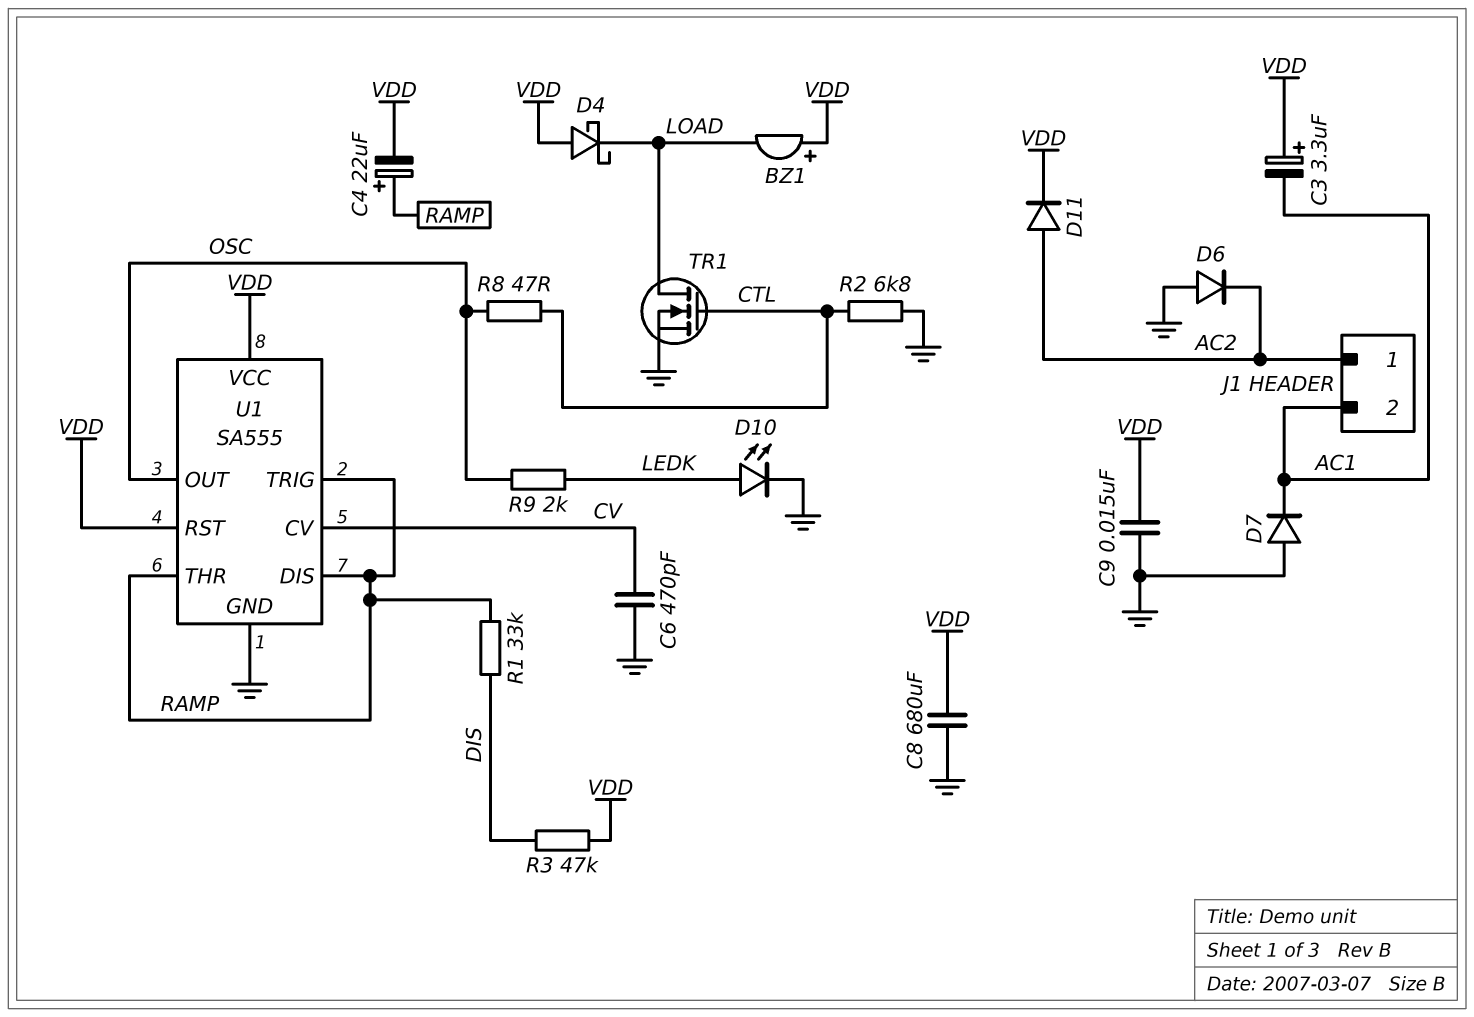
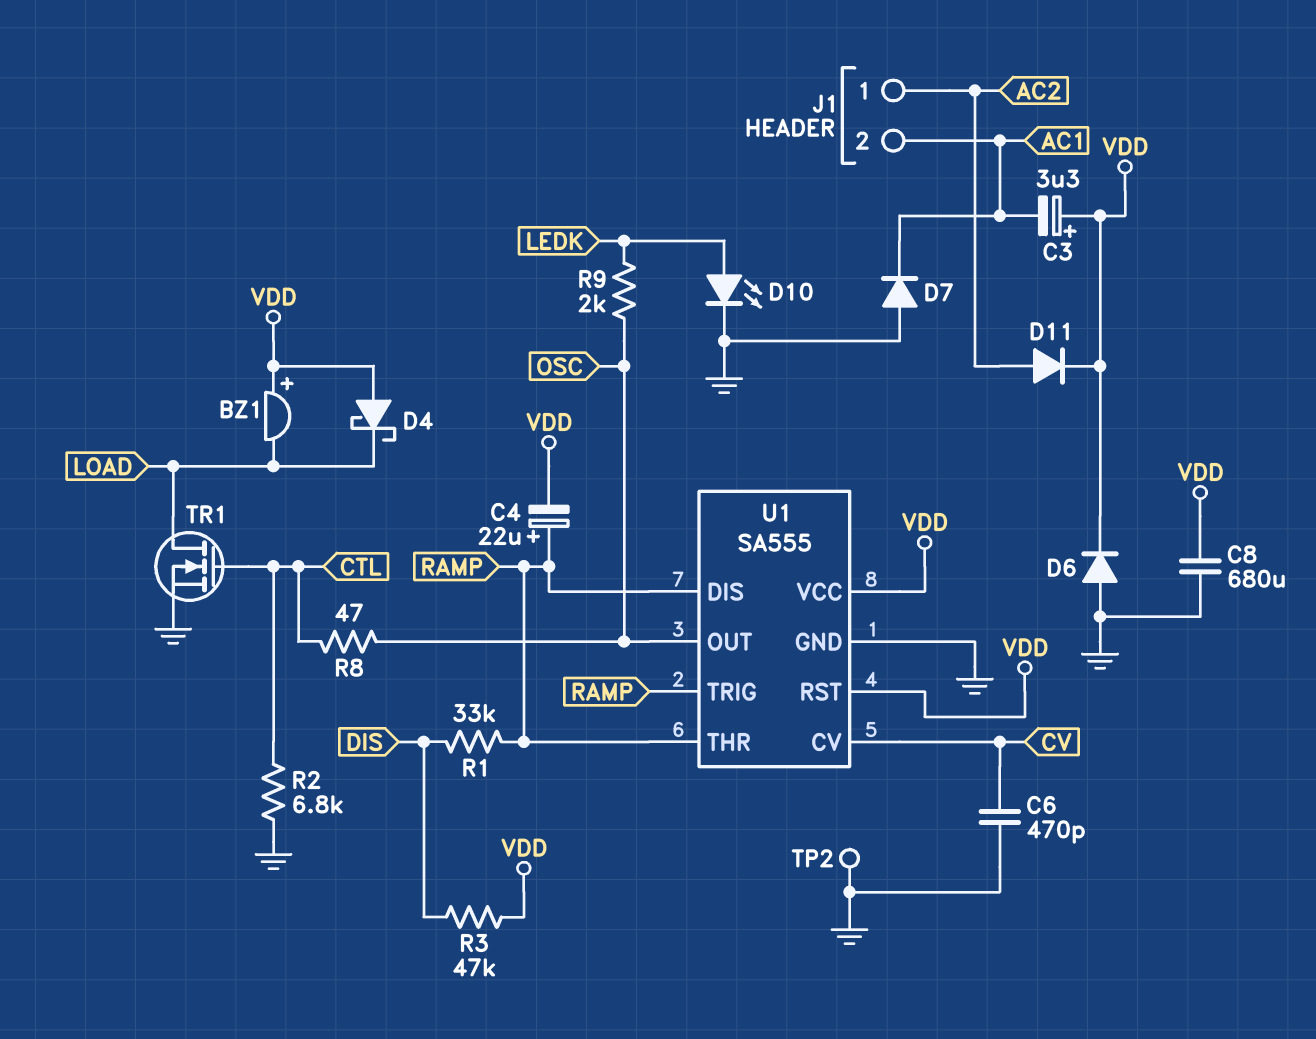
C9: 15nF (GND, VDD) -> none
D6: diode (A GND, K AC2) -> diode (A GND, K VDD)
TP2: none -> test point (GND)

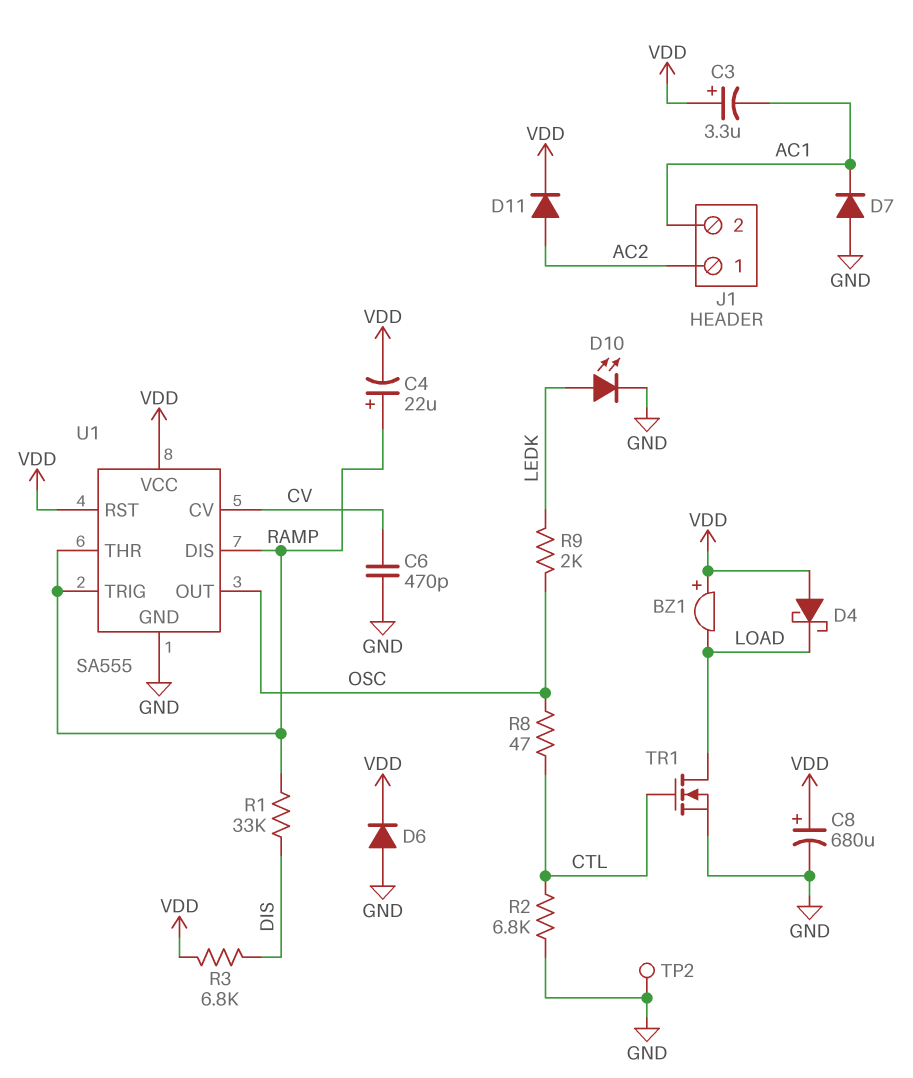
C8: 680uF (GND, VDD) -> 680uF (plus VDD, minus GND)
R3: 47k (DIS, VDD) -> 6.8k (DIS, VDD)

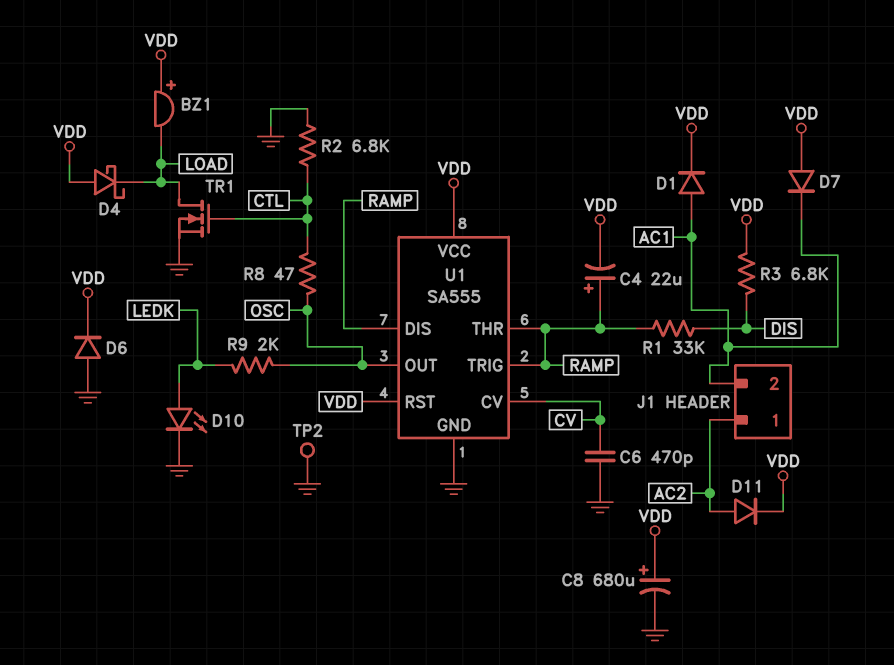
C3: 3.3uF (plus VDD, minus AC1) -> none
D1: none -> diode (A AC1, K VDD)
D7: diode (A GND, K AC1) -> diode (A VDD, K AC1)

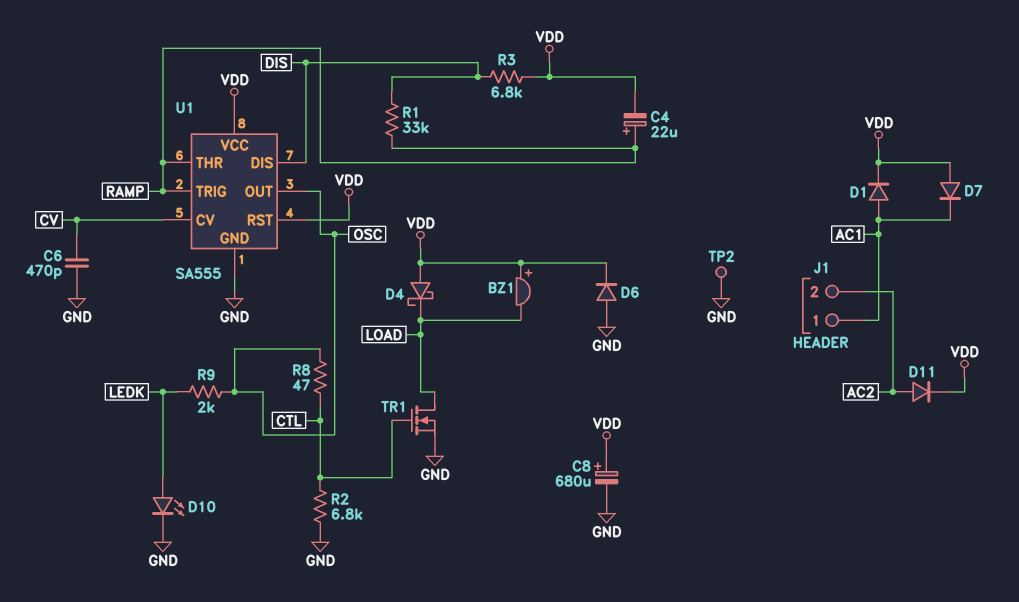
J1 pin 1: AC2 -> AC1
J1 pin 2: AC1 -> AC2
U1 pin DIS: RAMP -> DIS

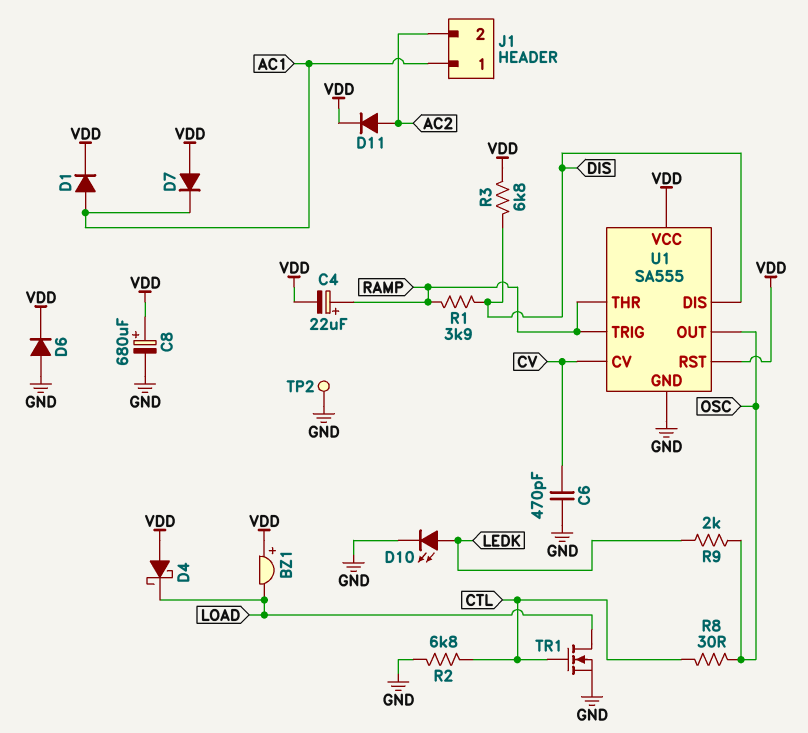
R1: 33k (DIS, RAMP) -> 3.9k (DIS, RAMP)
R8: 47 (CTL, OSC) -> 30 (CTL, OSC)

